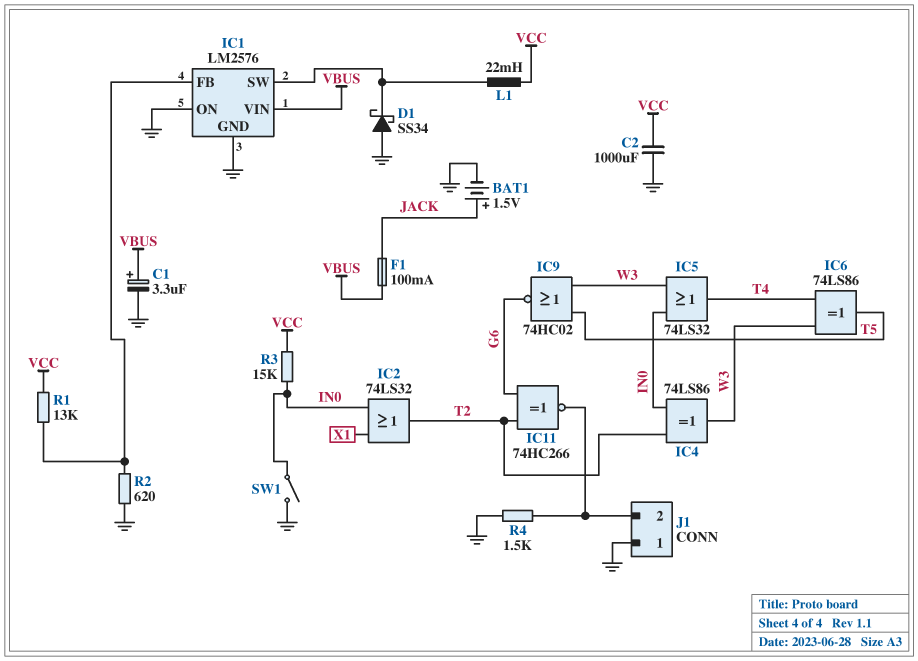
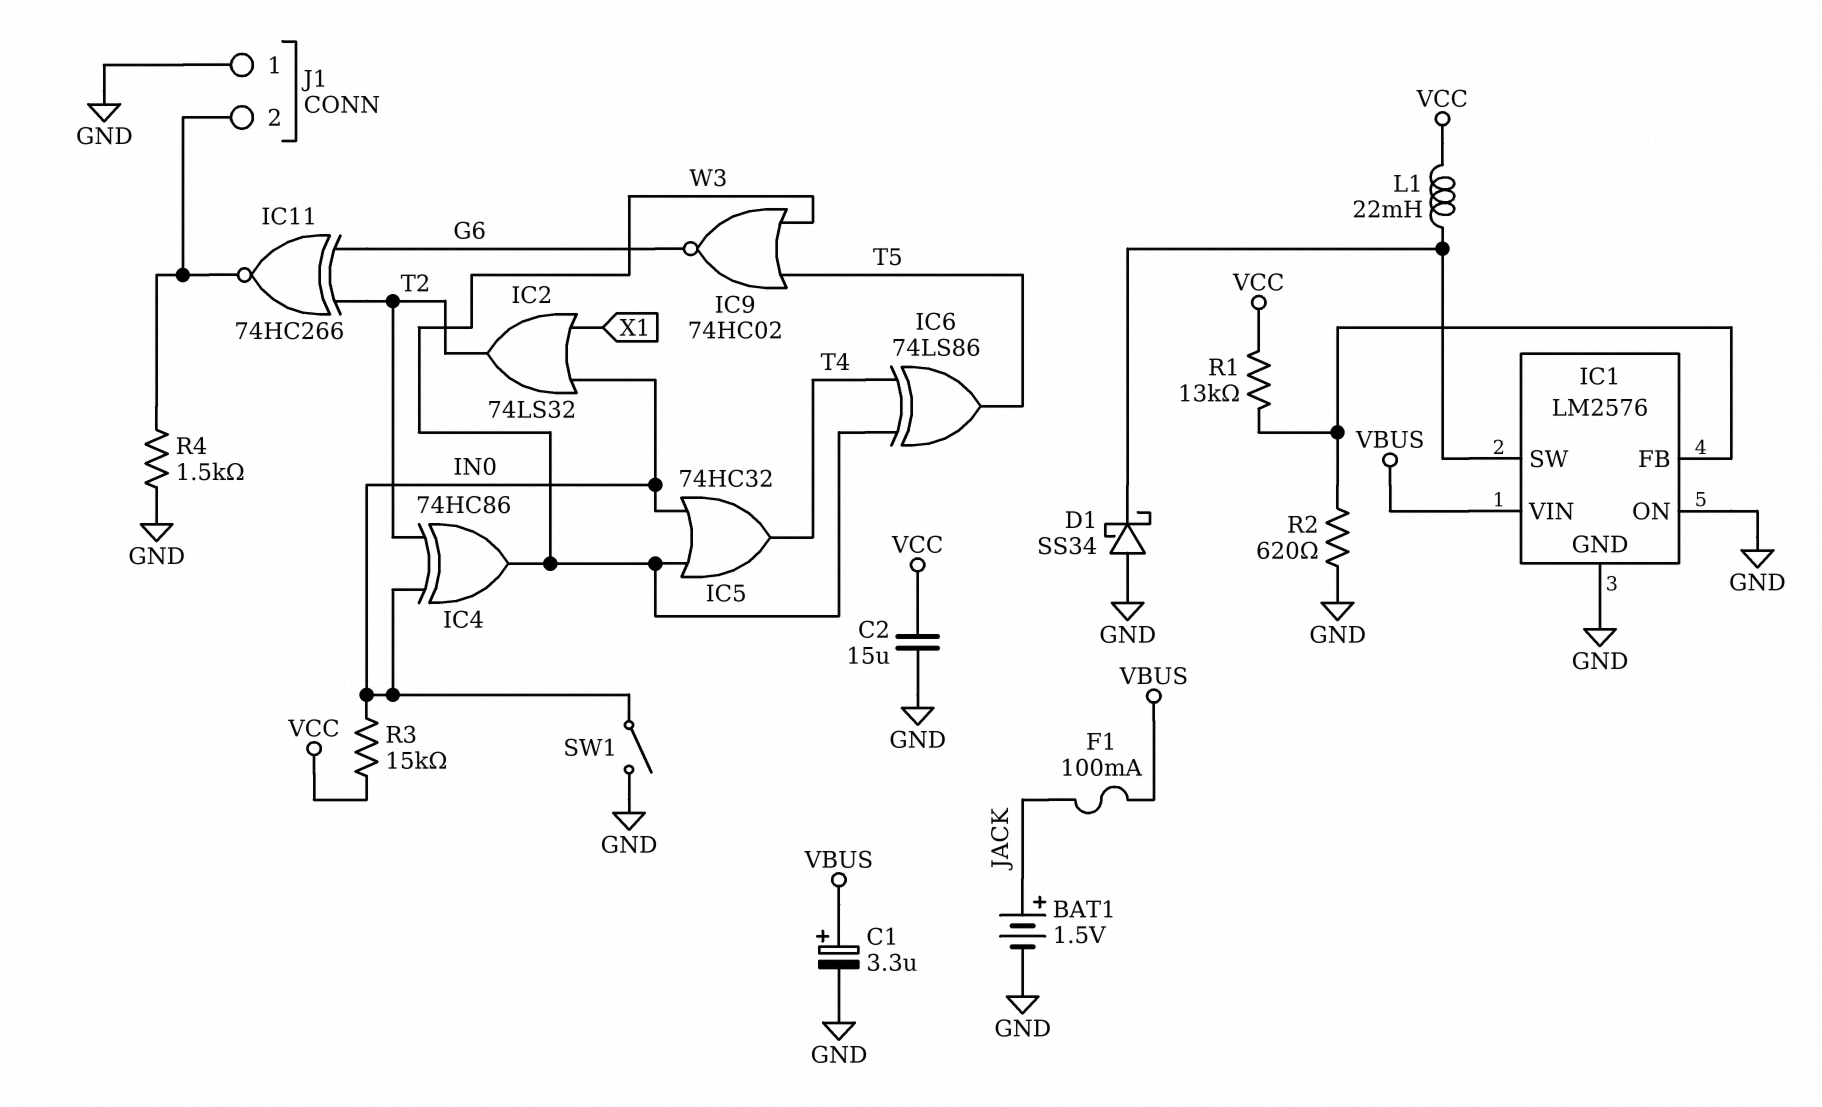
C2: 1000uF (GND, VCC) -> 15uF (GND, VCC)
IC4: XOR 74LS86 (in IN0, in T2, out W3) -> XOR 74HC86 (in IN0, in T2, out W3)
IC5: OR 74LS32 (in IN0, in W3, out T4) -> OR 74HC32 (in IN0, in W3, out T4)

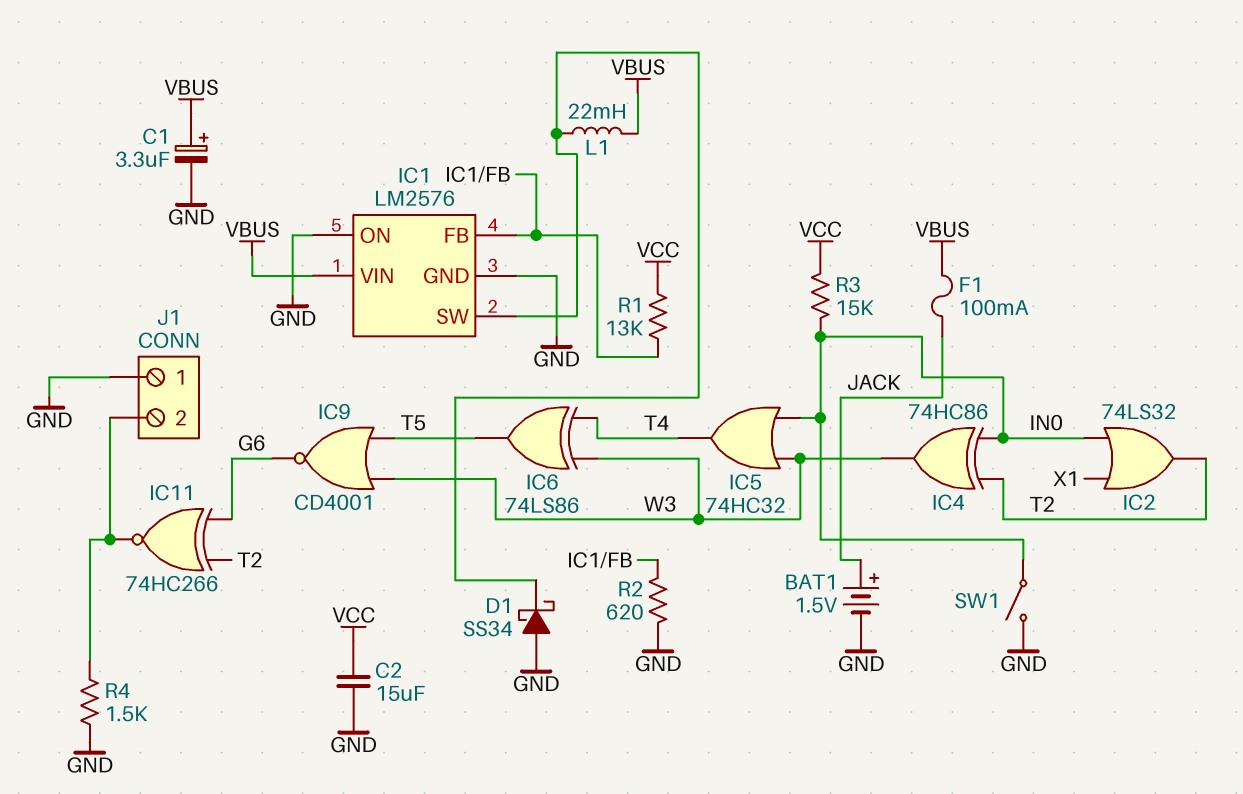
IC9: NOR 74HC02 (in T5, in W3, out G6) -> NOR CD4001 (in T5, in W3, out G6)
L1: 22mH (IC1/SW, VCC) -> 22mH (IC1/SW, VBUS)

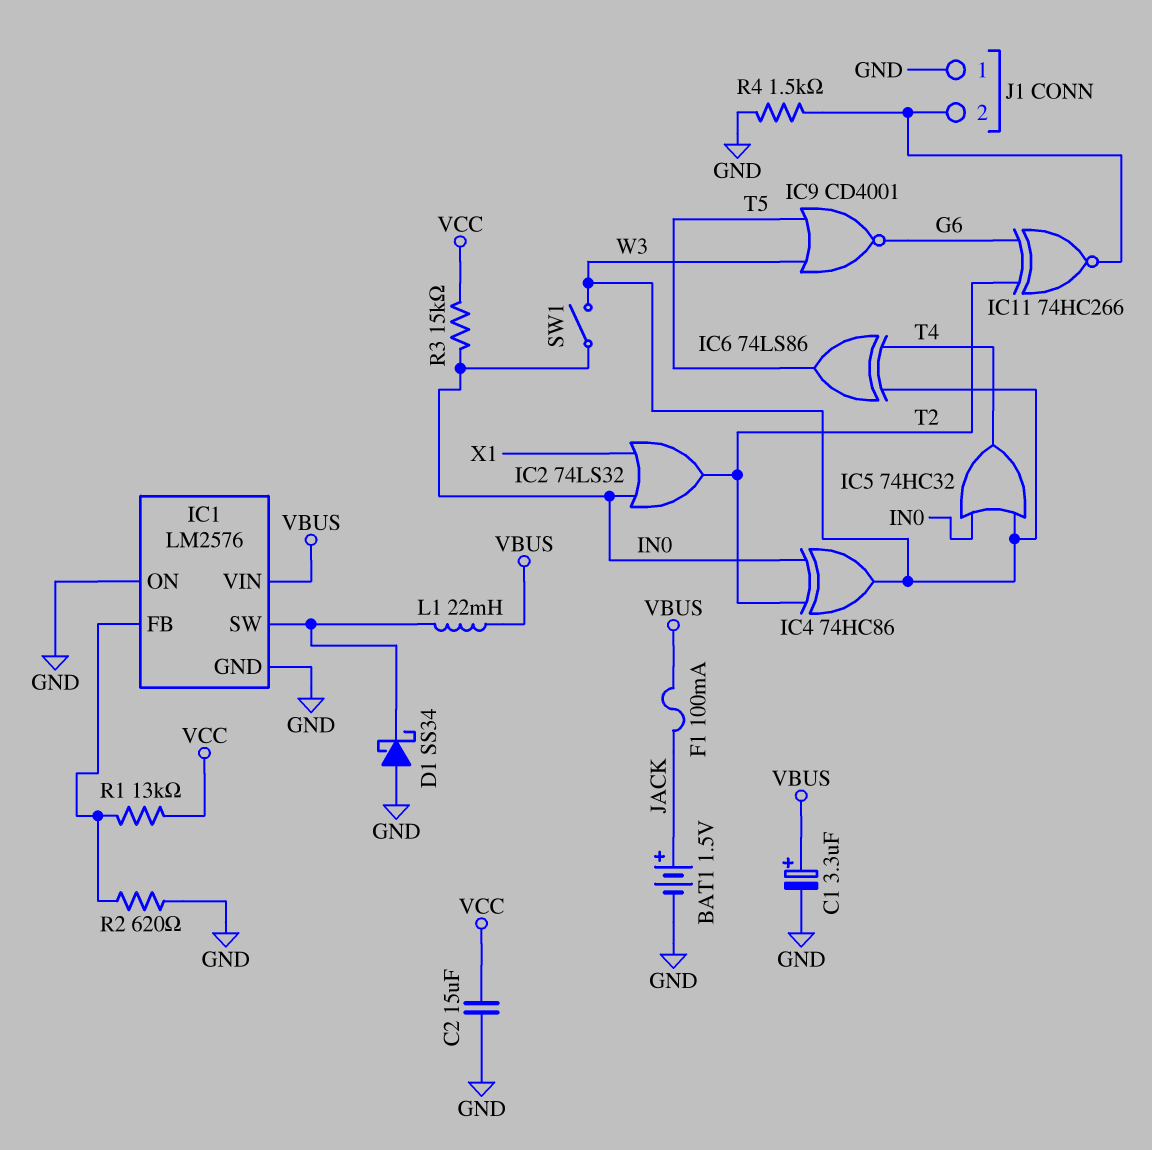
SW1: switch (GND, IN0) -> switch (IN0, W3)

